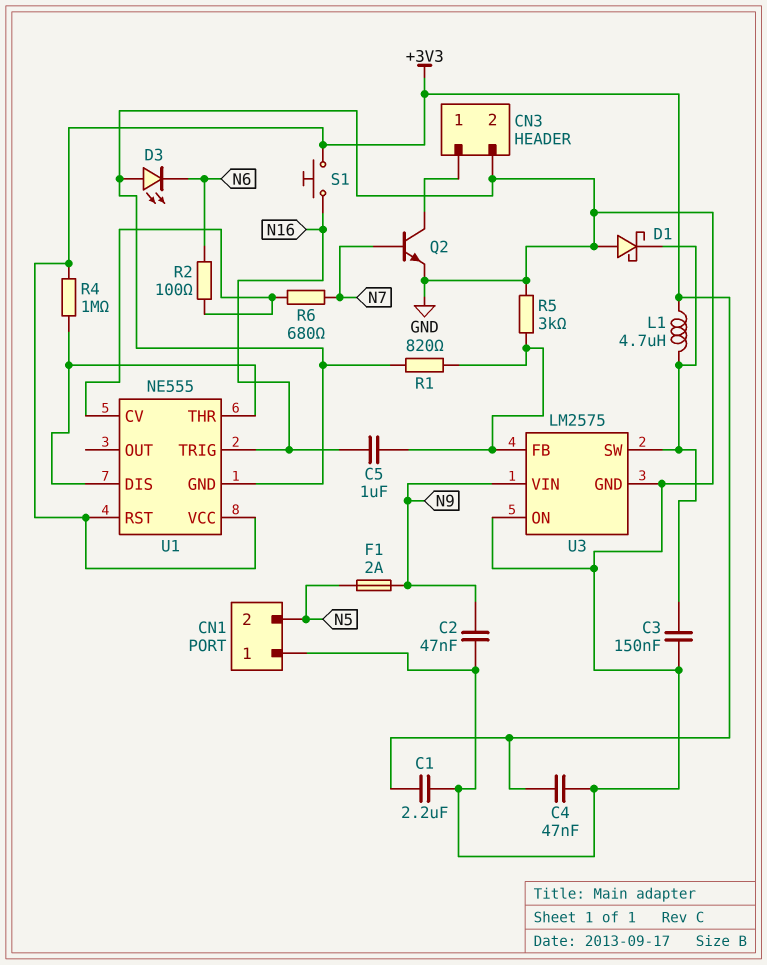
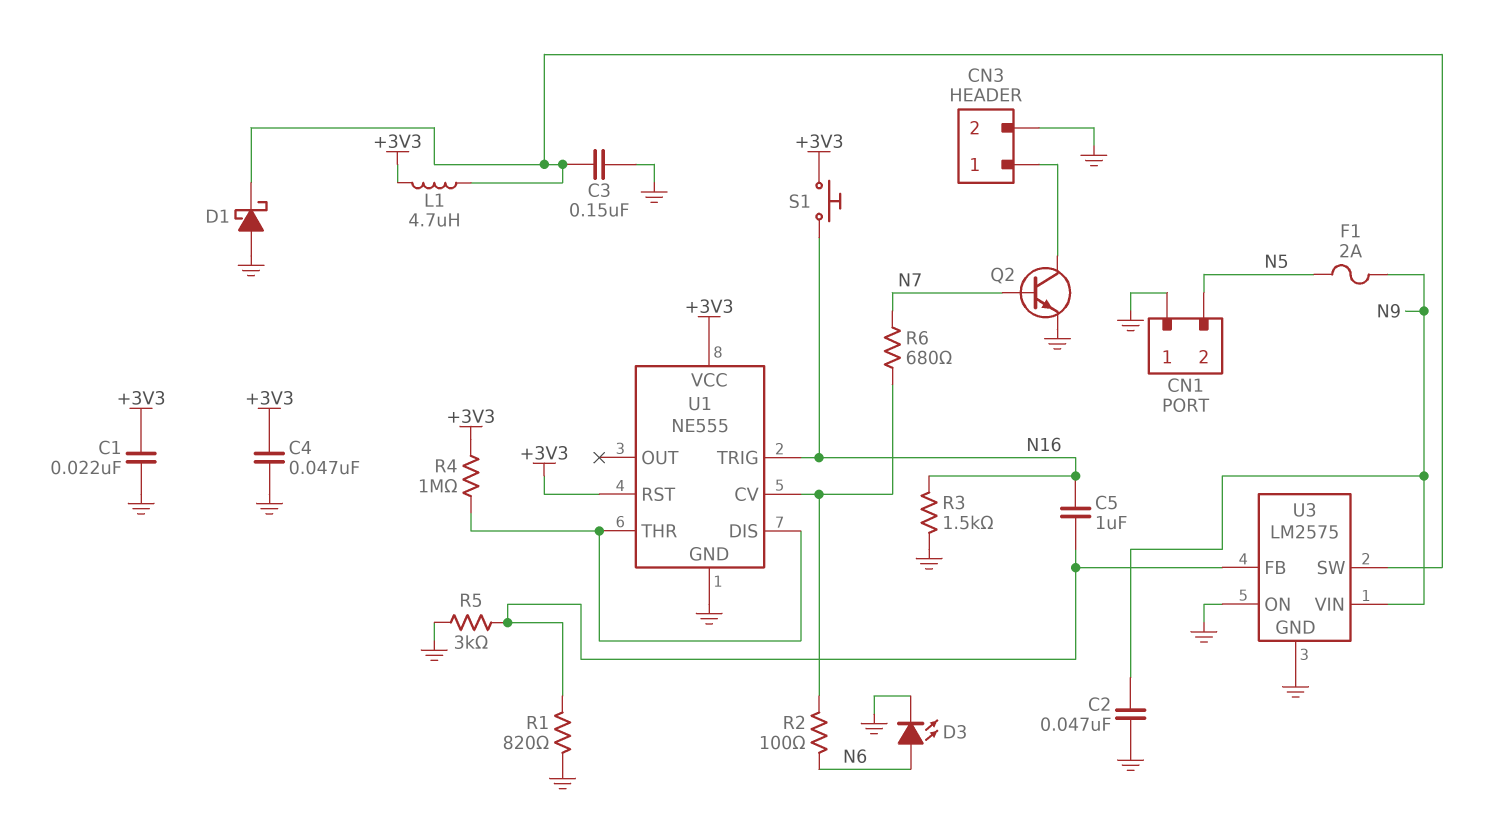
C1: 2.2uF (+3V3, GND) -> 22nF (+3V3, GND)
D3: LED (A GND, K N6) -> LED (A N6, K GND)
R3: none -> 1.5k (GND, N16)

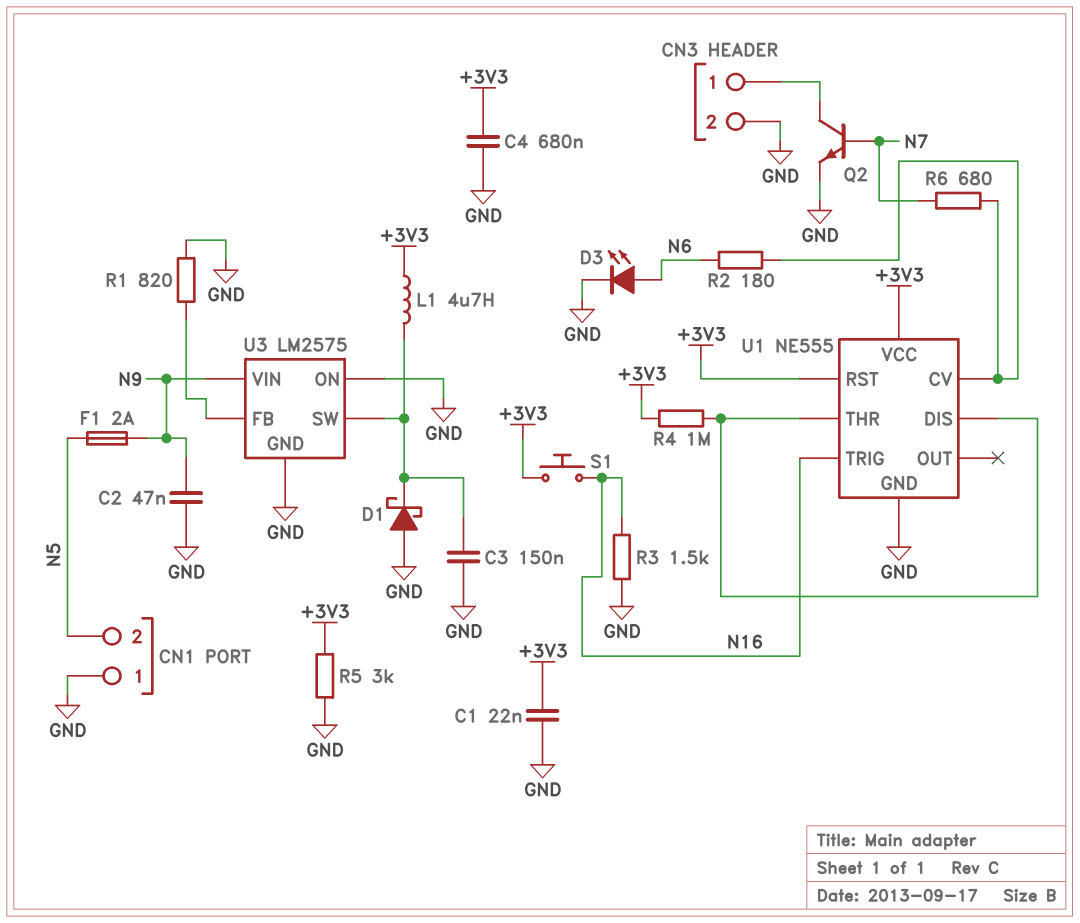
C4: 47nF (+3V3, GND) -> 680nF (+3V3, GND)
C5: 1uF (N16, U3/FB) -> none
R2: 100 (N6, U1/CV) -> 180 (N6, U1/CV)
R5: 3k (GND, U3/FB) -> 3k (+3V3, GND)

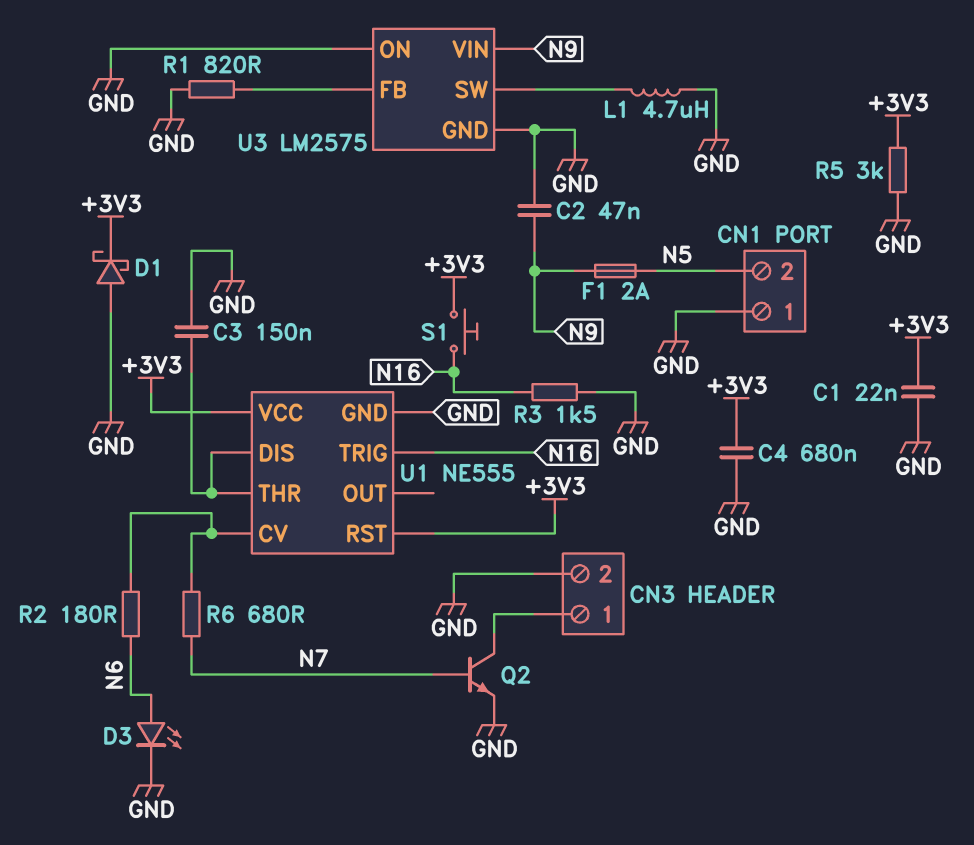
C3: 150nF (GND, U3/SW) -> 150nF (GND, U1/DIS)
D1: schottky (A GND, K U3/SW) -> schottky (A GND, K +3V3)
L1: 4.7uH (+3V3, U3/SW) -> 4.7uH (GND, U3/SW)
R4: 1M (+3V3, U1/DIS) -> none

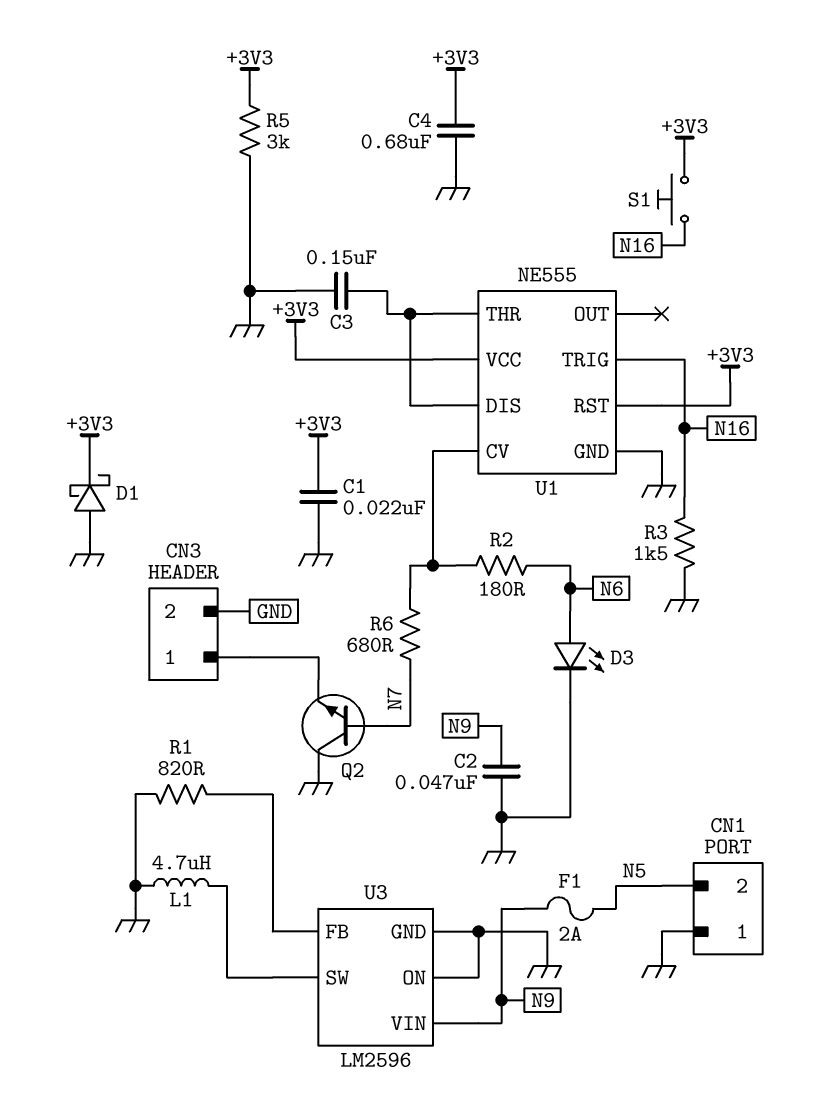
Q2: NPN (B N7, C CN3/1, E GND) -> NPN (B N7, C GND, E CN3/1)
U3: LM2575 -> LM2596

